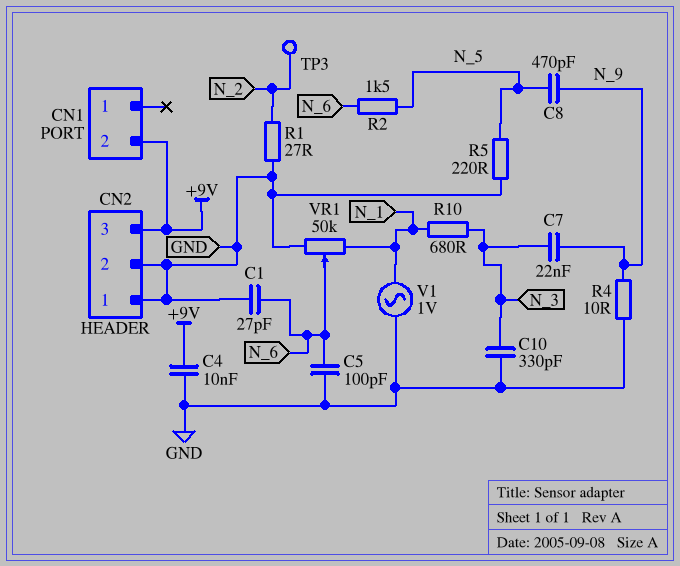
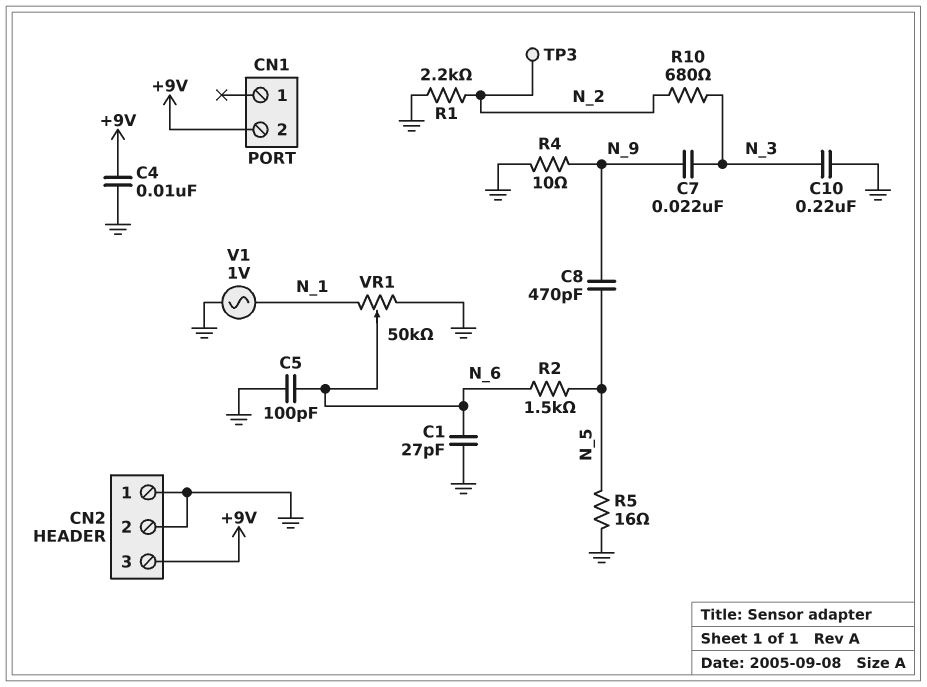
C10: 330pF (GND, N_3) -> 220nF (GND, N_3)
R1: 27 (GND, N_2) -> 2.2k (GND, N_2)
R5: 220 (GND, N_5) -> 16 (GND, N_5)
R10: 680 (N_1, N_3) -> 680 (N_2, N_3)

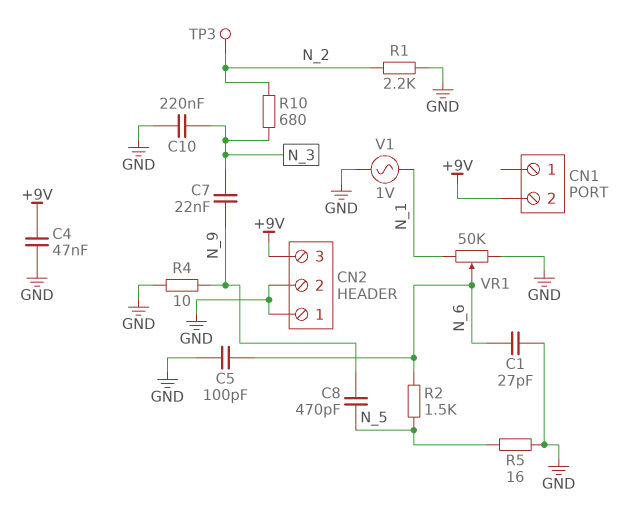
C4: 10nF (+9V, GND) -> 47nF (+9V, GND)

